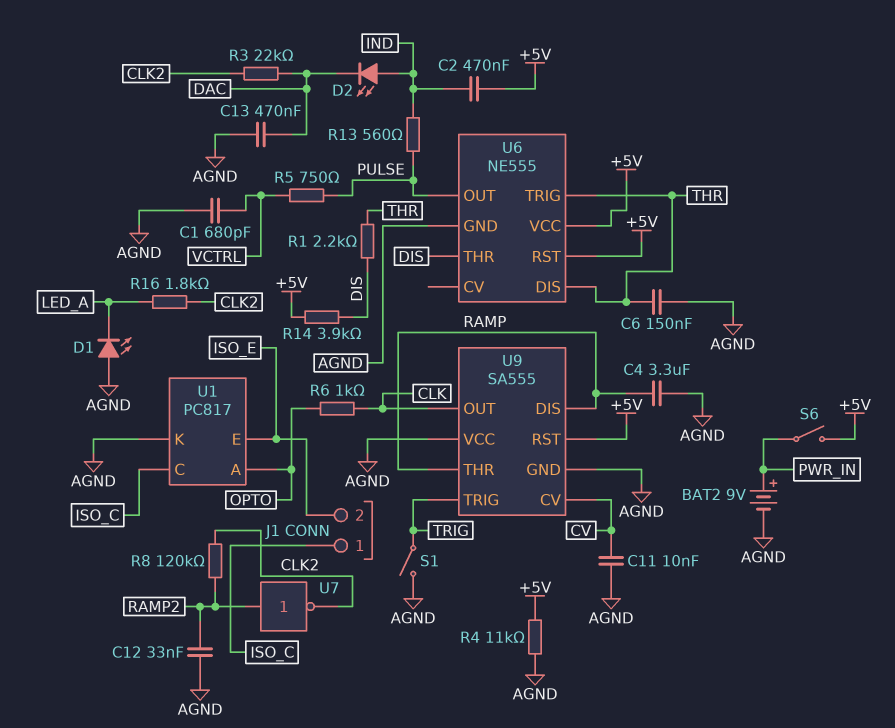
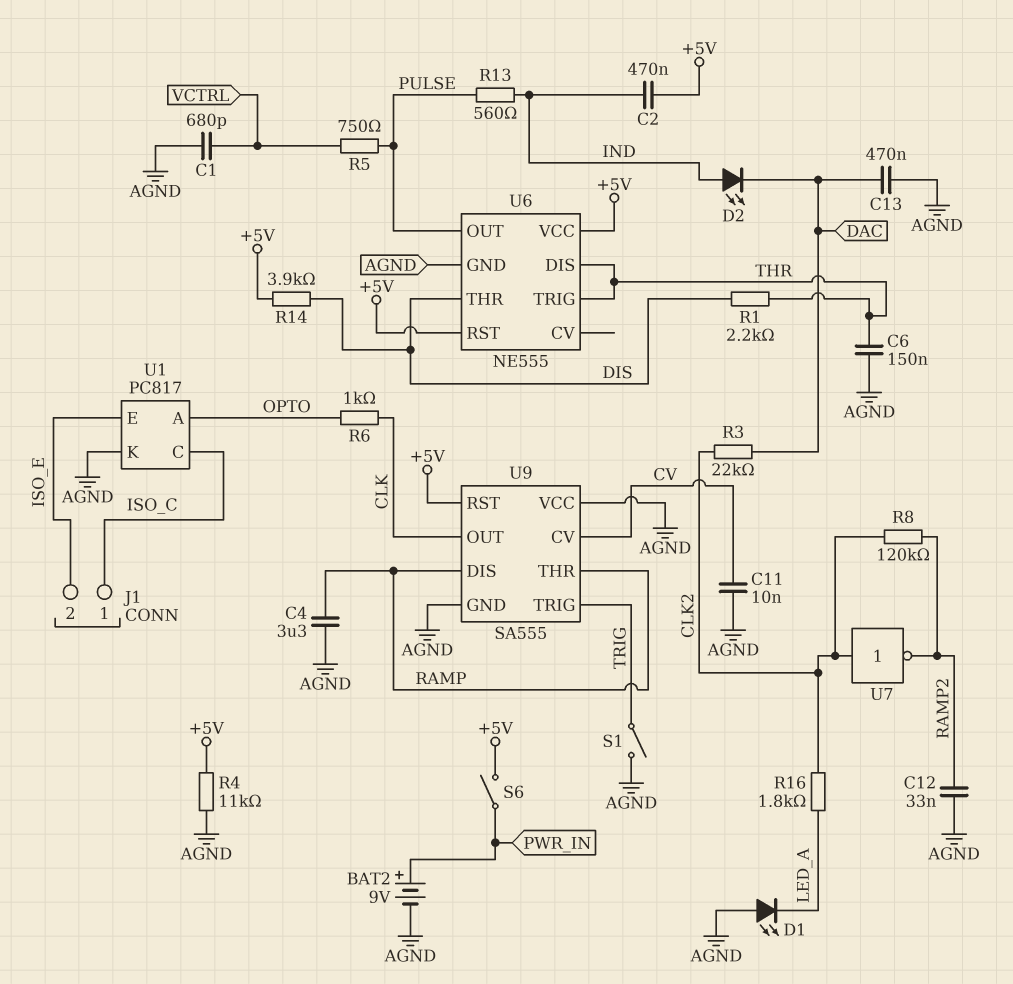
U7: NOT (in RAMP2, out CLK2) -> NOT (in CLK2, out RAMP2)

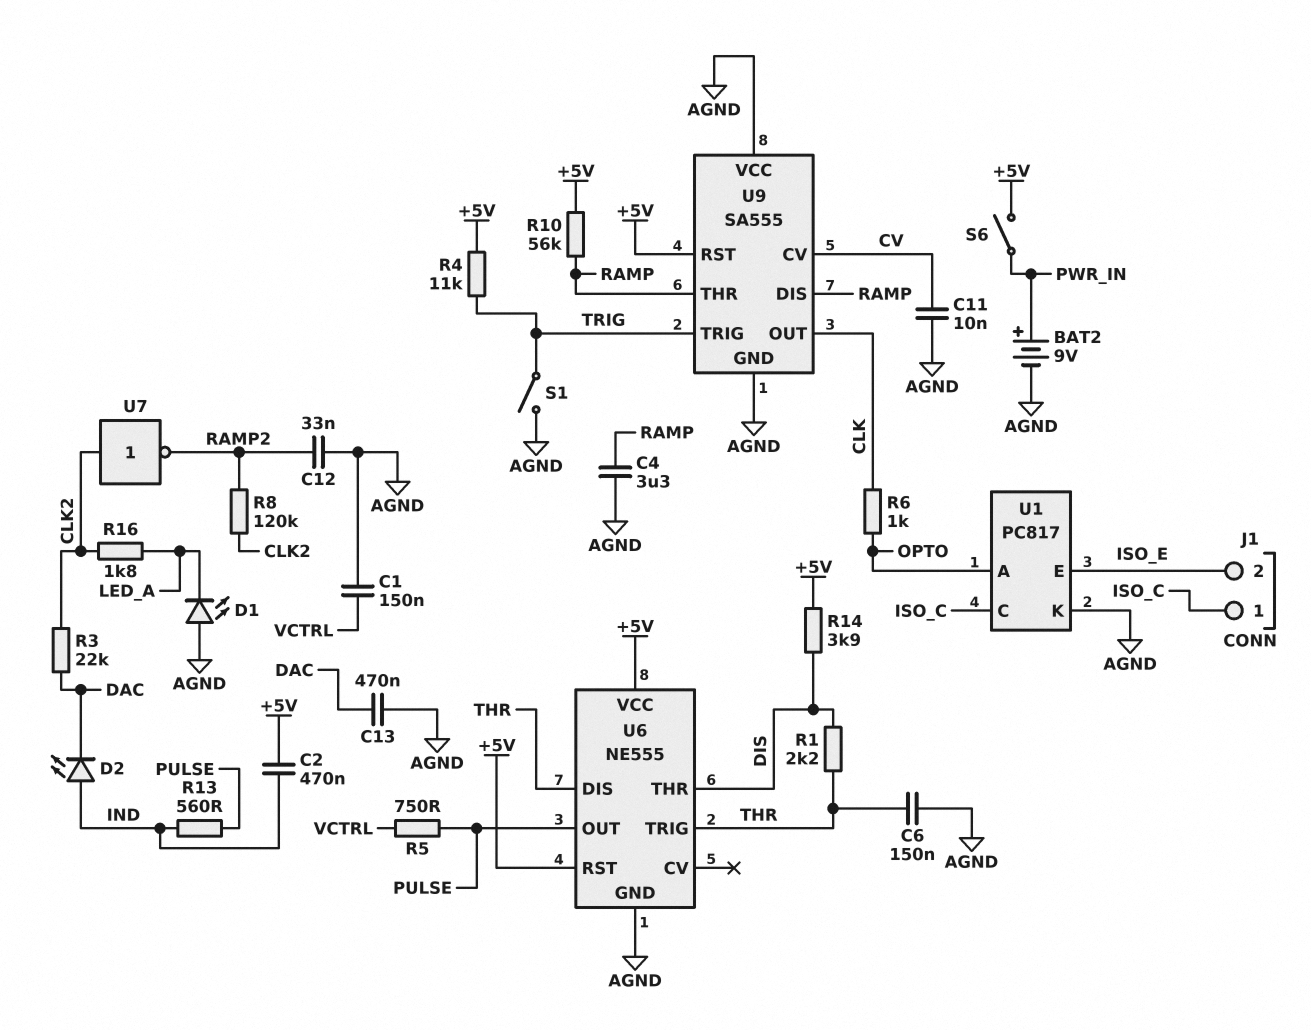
C1: 680pF (AGND, VCTRL) -> 150nF (AGND, VCTRL)
R4: 11k (+5V, AGND) -> 11k (+5V, TRIG)
R10: none -> 56k (+5V, RAMP)

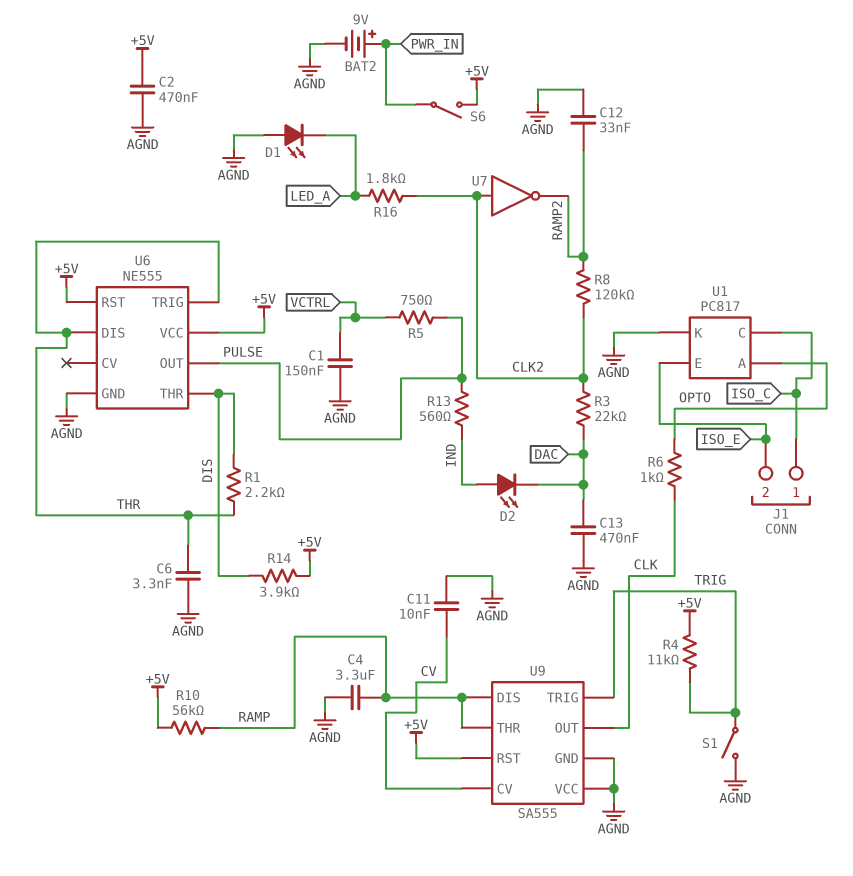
C2: 470nF (+5V, IND) -> 470nF (+5V, AGND)
C6: 150nF (AGND, THR) -> 3.3nF (AGND, THR)

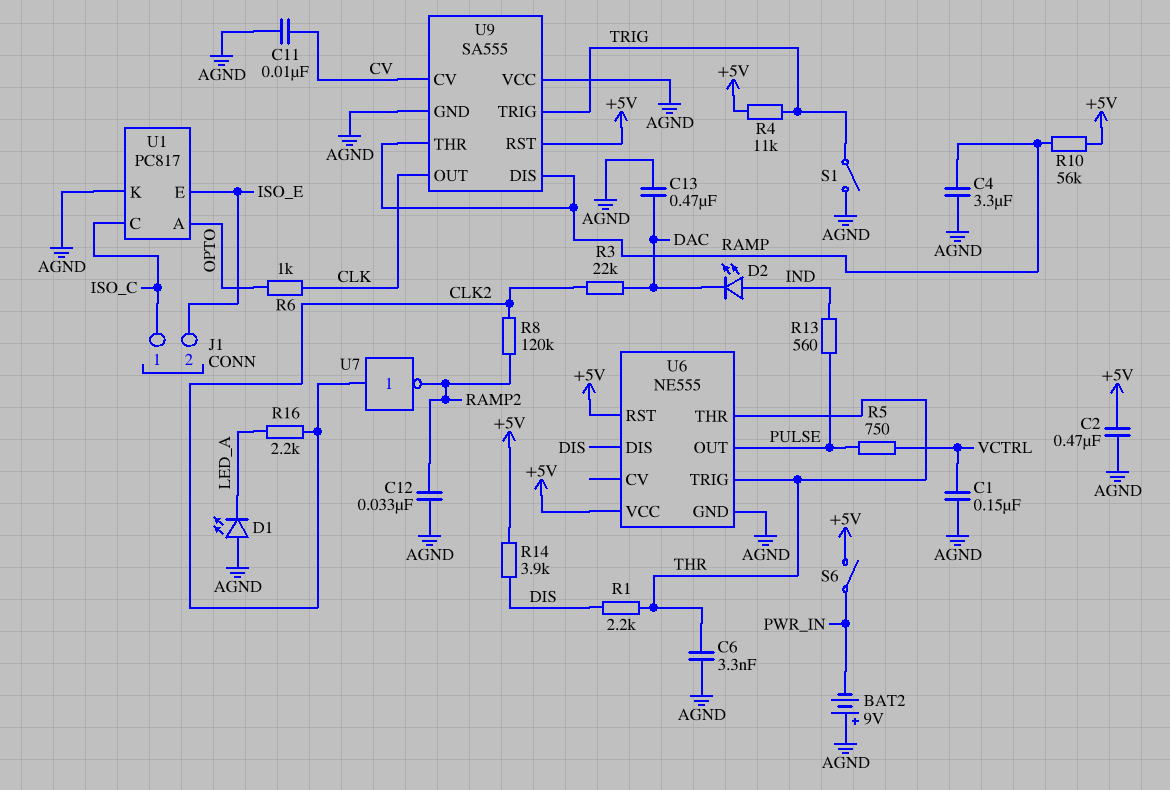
BAT2: 9V (plus PWR_IN, minus AGND) -> 9V (plus AGND, minus PWR_IN)
R16: 1.8k (CLK2, LED_A) -> 2.2k (CLK2, LED_A)
U6 pin DIS: THR -> DIS
U6 pin THR: DIS -> THR

